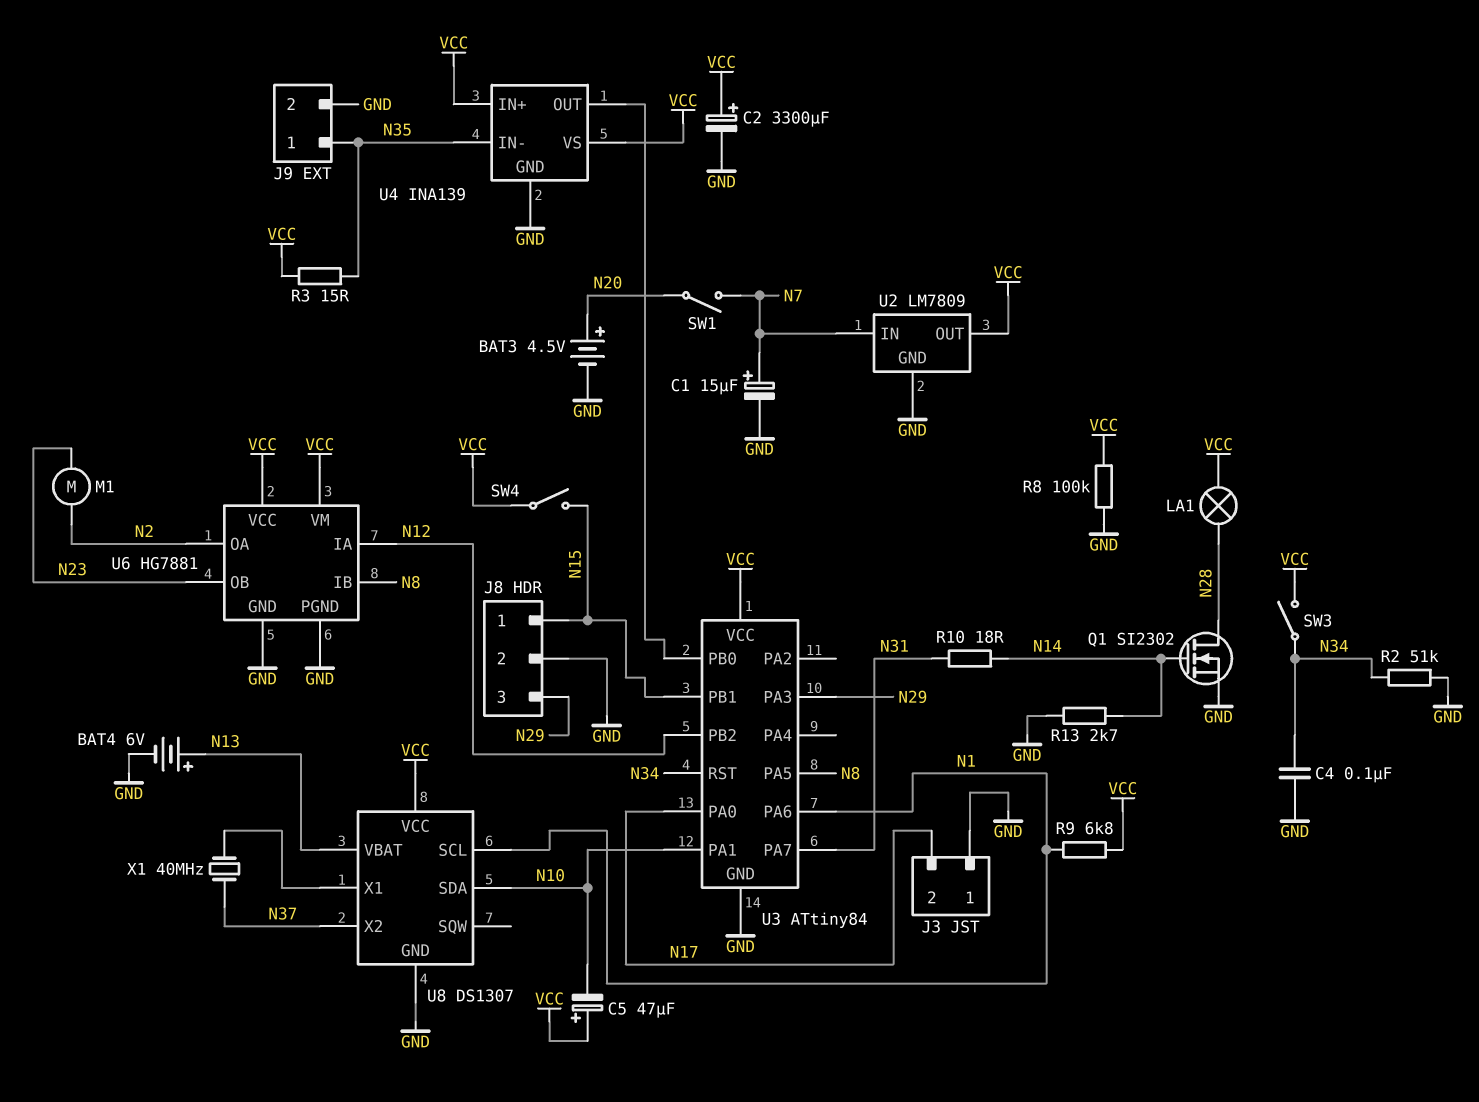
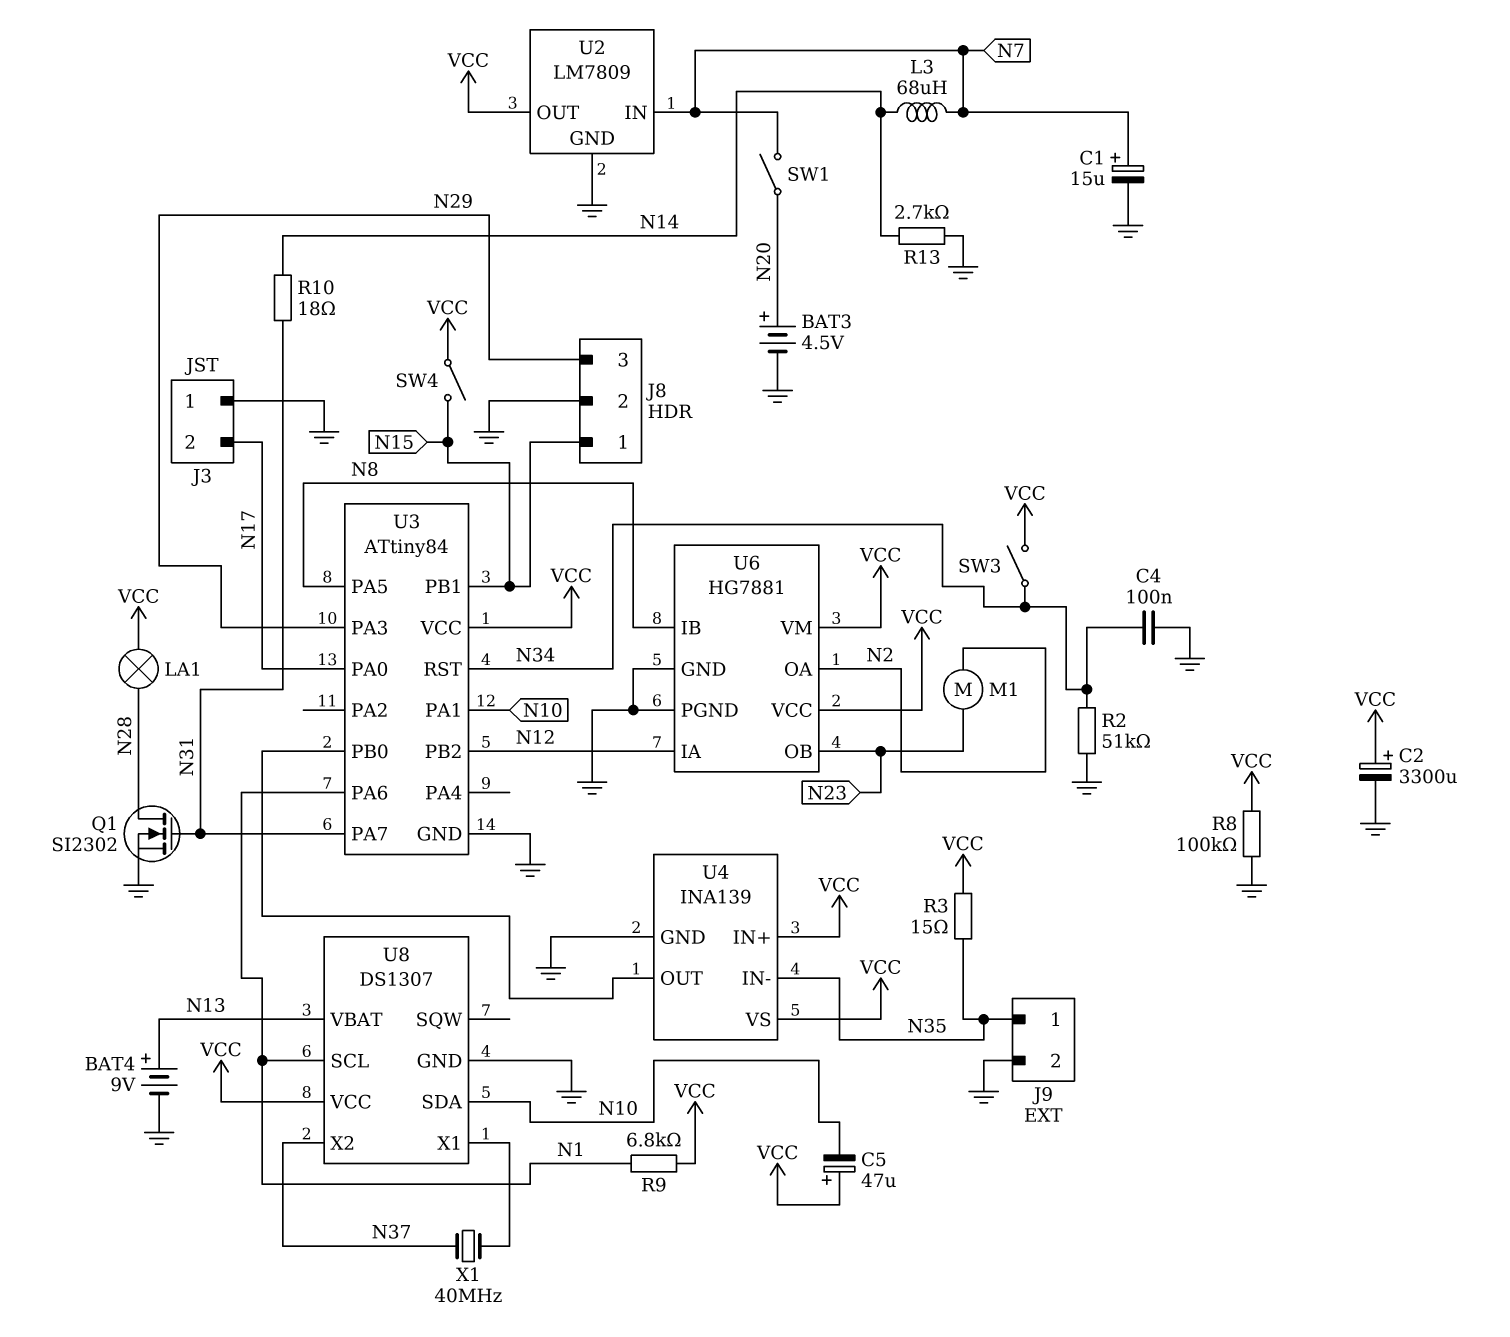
BAT4: 6V (plus N13, minus GND) -> 9V (plus N13, minus GND)
L3: none -> 68uH (N7, N14)
Q1: NMOS SI2302 (G N14, D N28, S GND) -> NMOS SI2302 (G N31, D N28, S GND)

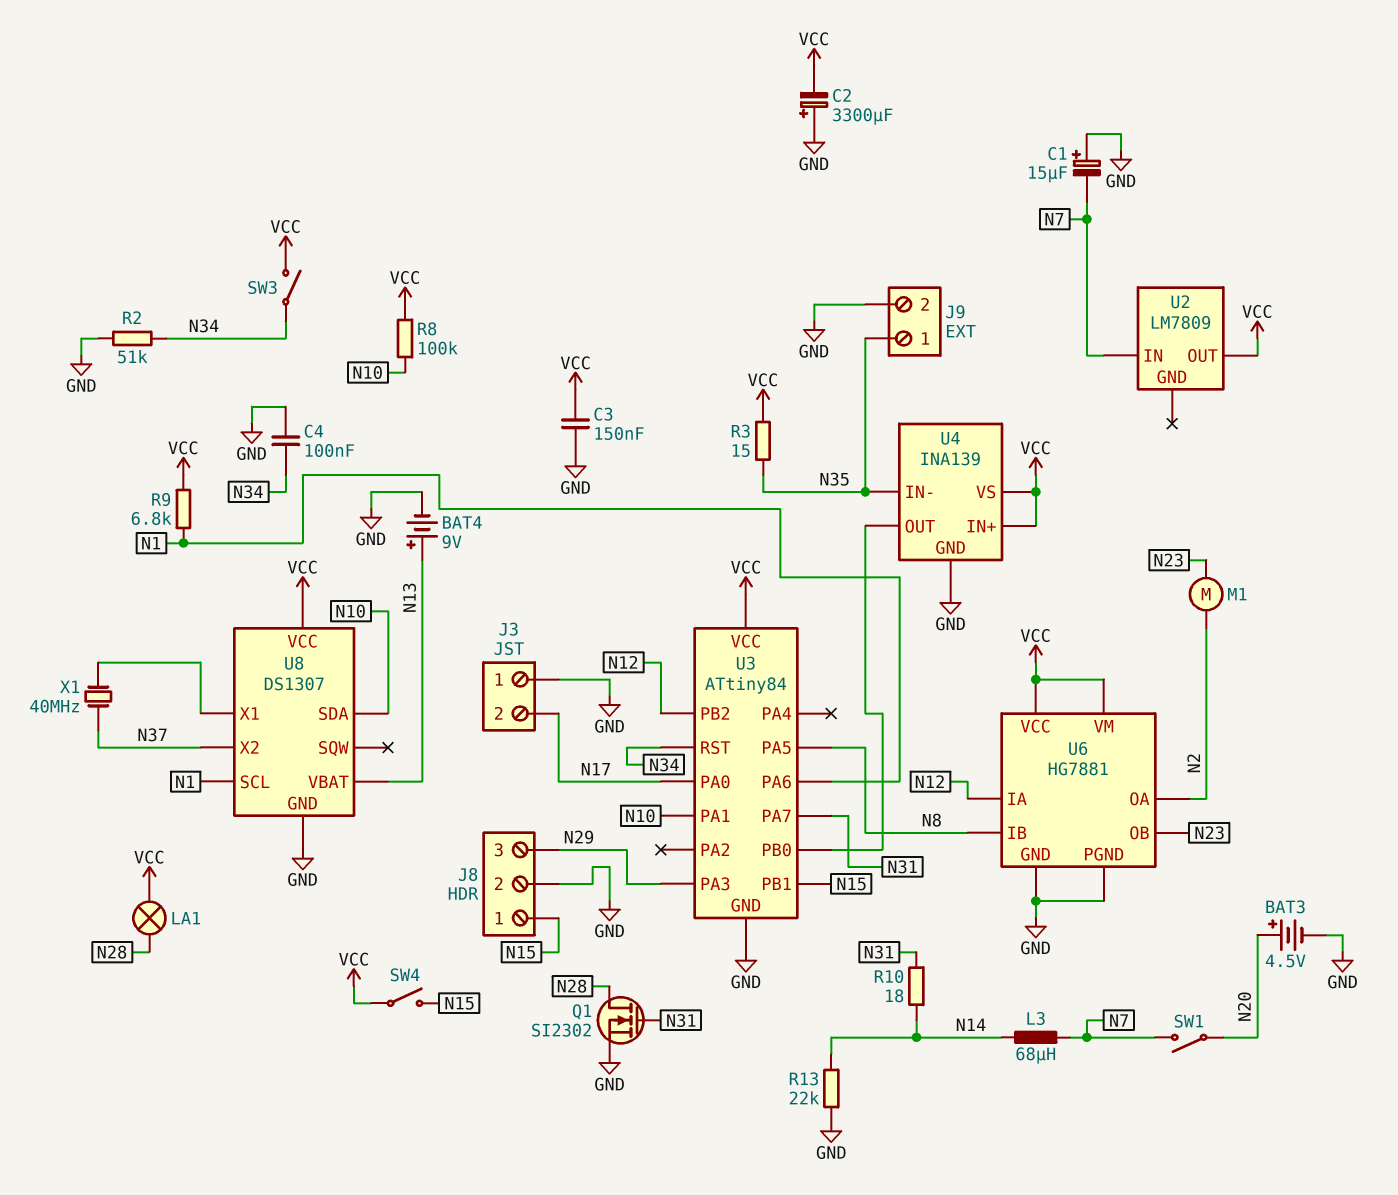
C1: 15uF (plus N7, minus GND) -> 15uF (plus GND, minus N7)
C2: 3300uF (plus VCC, minus GND) -> 3300uF (plus GND, minus VCC)
C3: none -> 150nF (GND, VCC)
C5: 47uF (plus VCC, minus N10) -> none
R8: 100k (GND, VCC) -> 100k (N10, VCC)
R13: 2.7k (GND, N14) -> 22k (GND, N14)
U2 pin GND: GND -> none

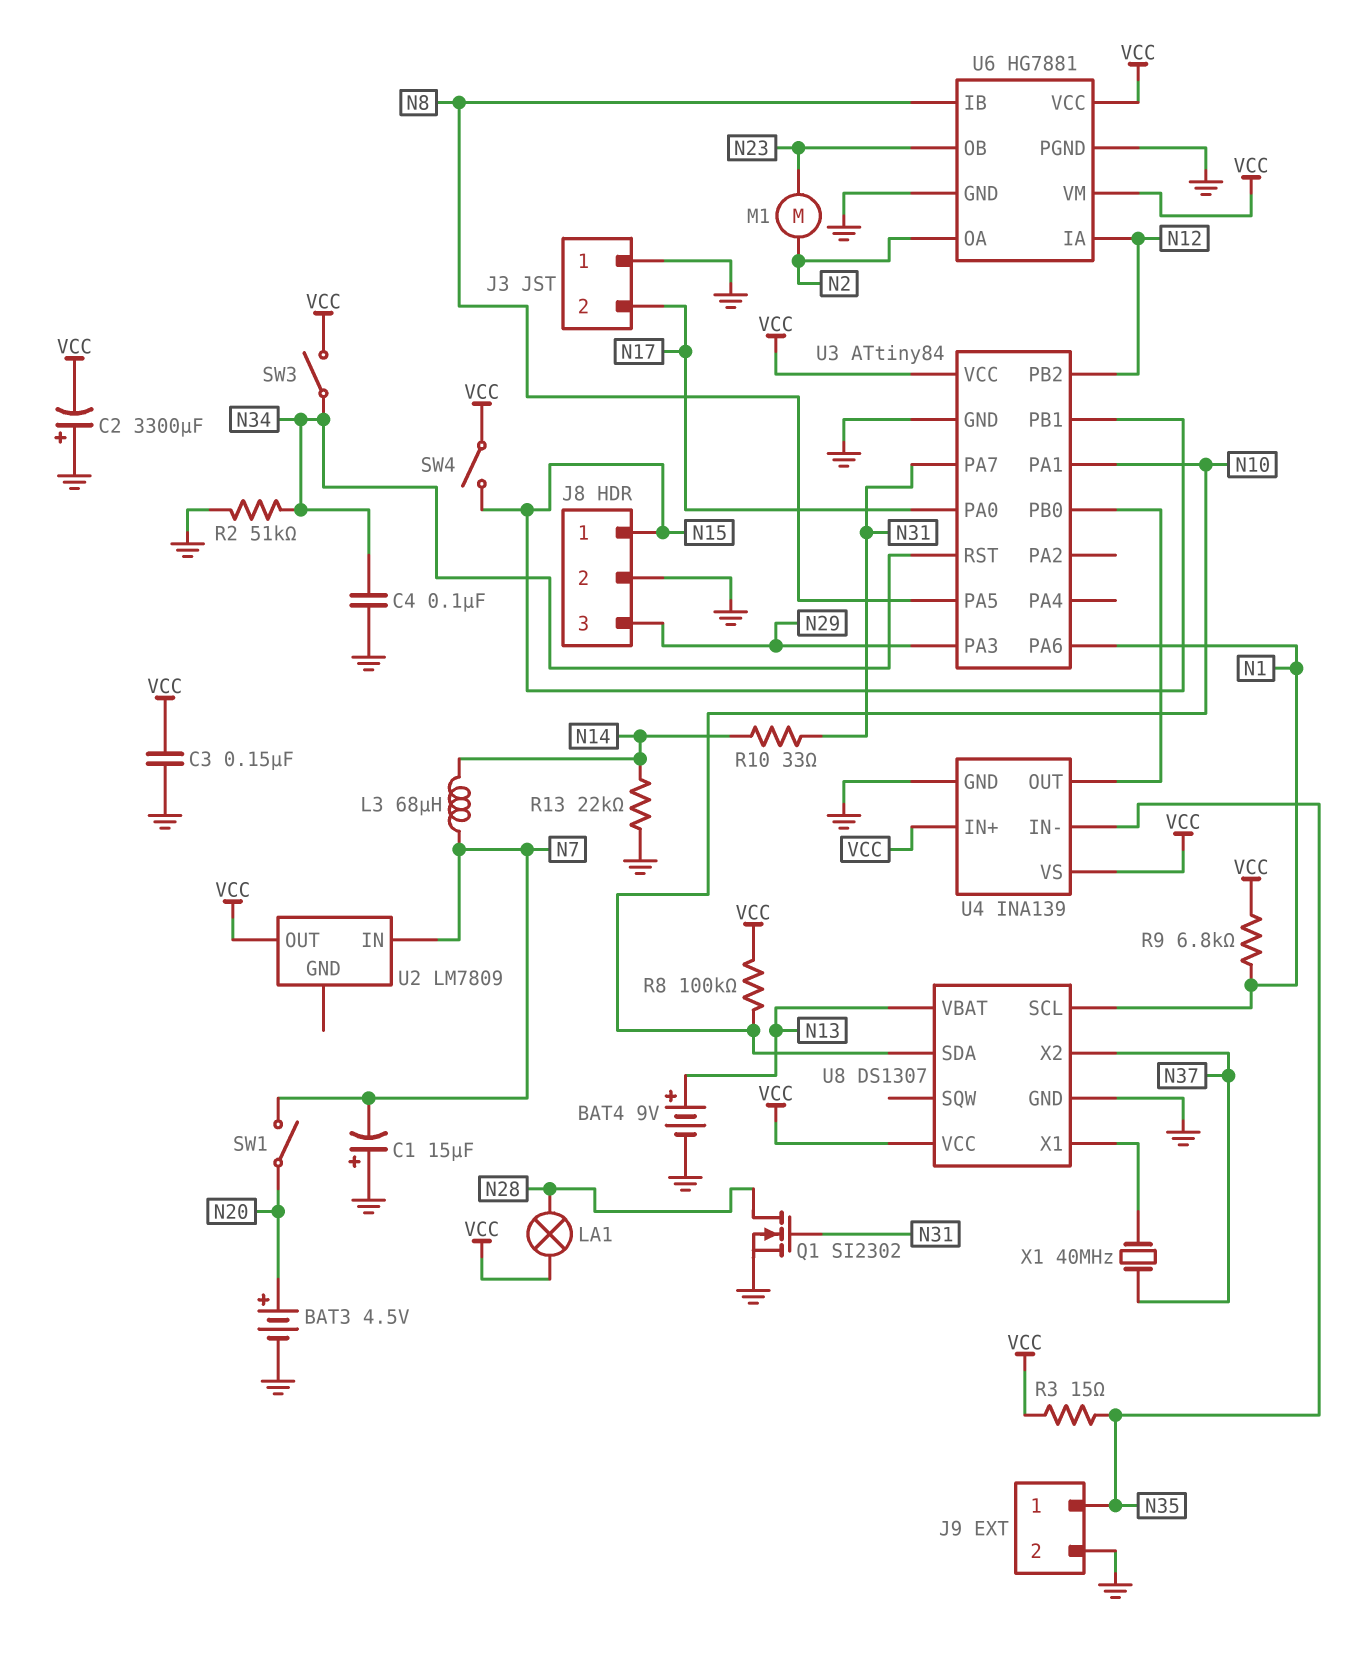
R10: 18 (N14, N31) -> 33 (N14, N31)

